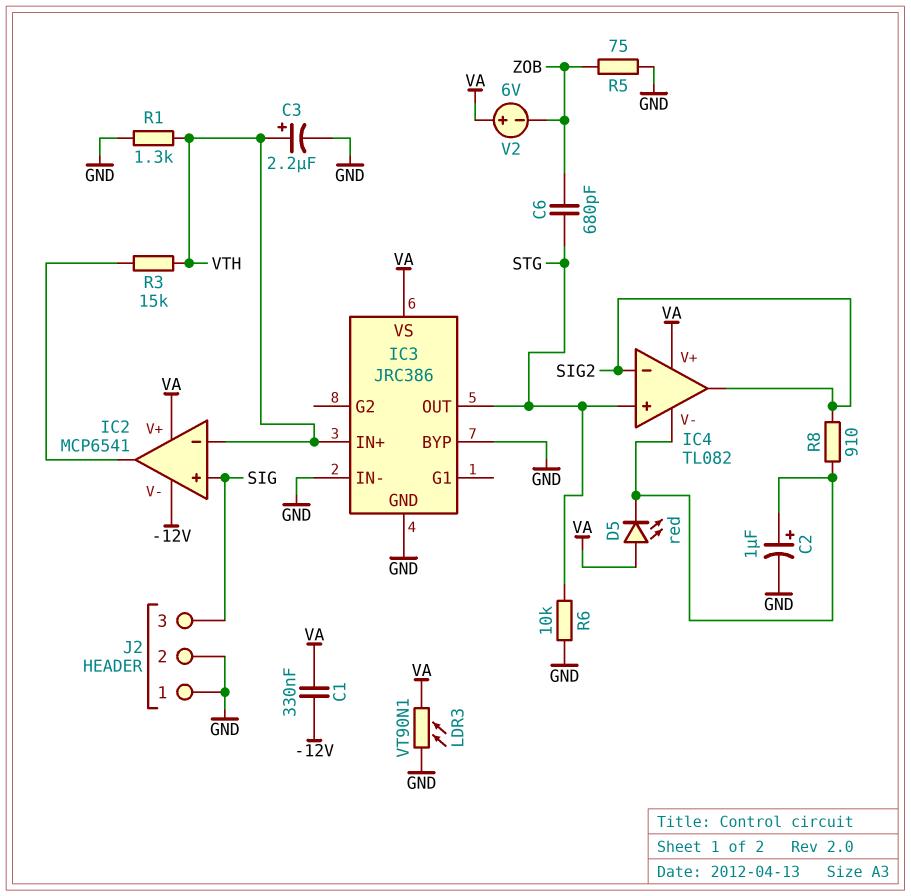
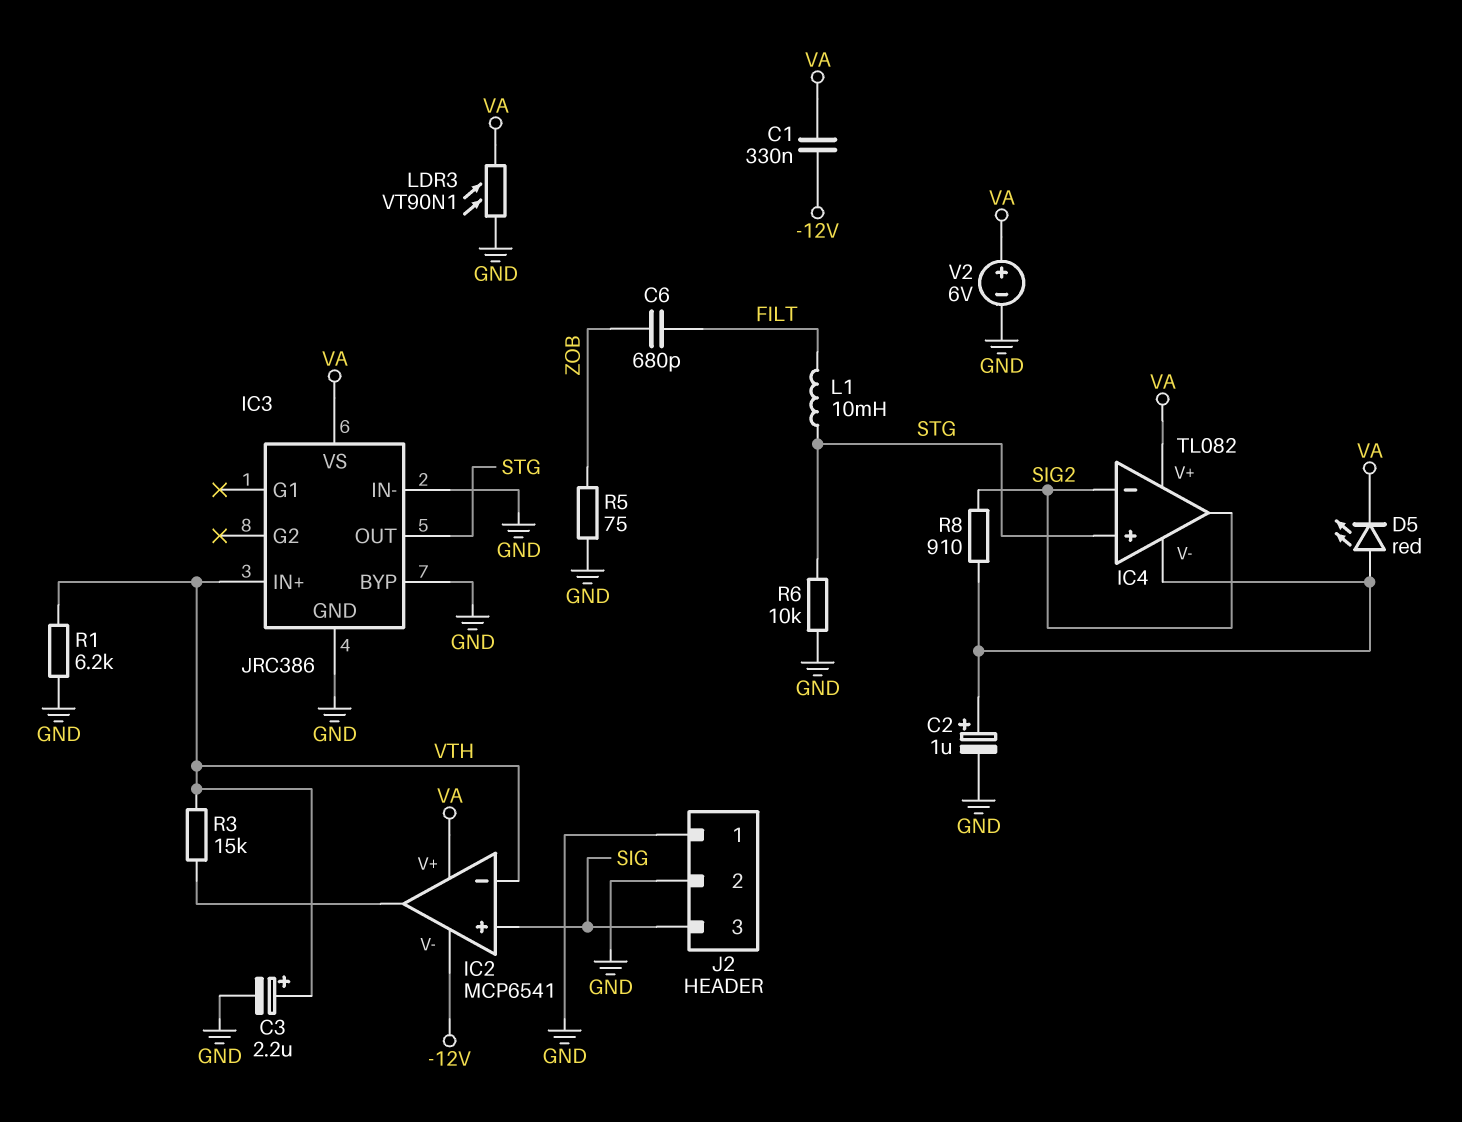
C6: 680pF (STG, ZOB) -> 680pF (FILT, ZOB)
D5: LED red (A VA, K IC4/V-) -> LED red (A IC4/V-, K VA)
L1: none -> 10mH (FILT, STG)
R1: 1.3k (GND, VTH) -> 6.2k (GND, VTH)
V2: 6V (plus VA, minus ZOB) -> 6V (plus VA, minus GND)

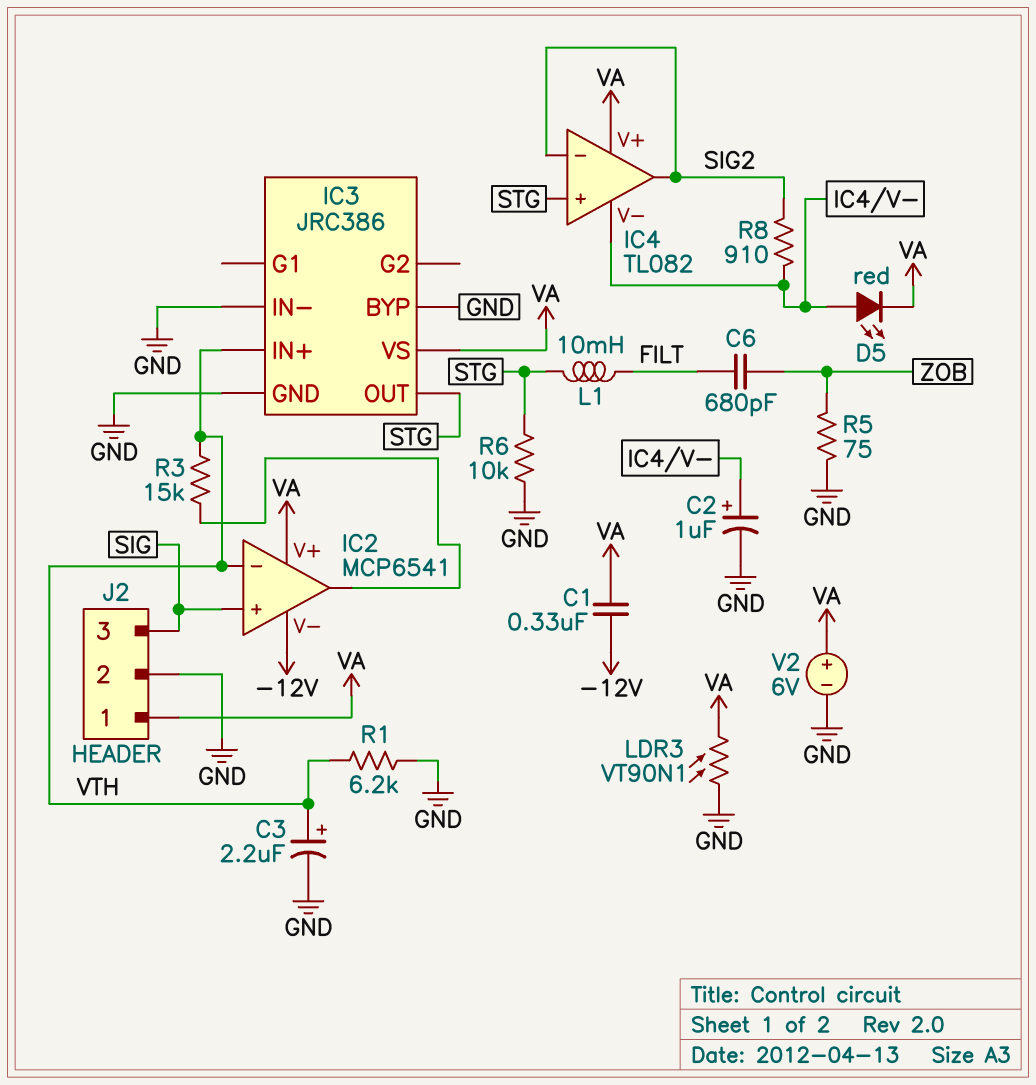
J2 pin 1: GND -> VA

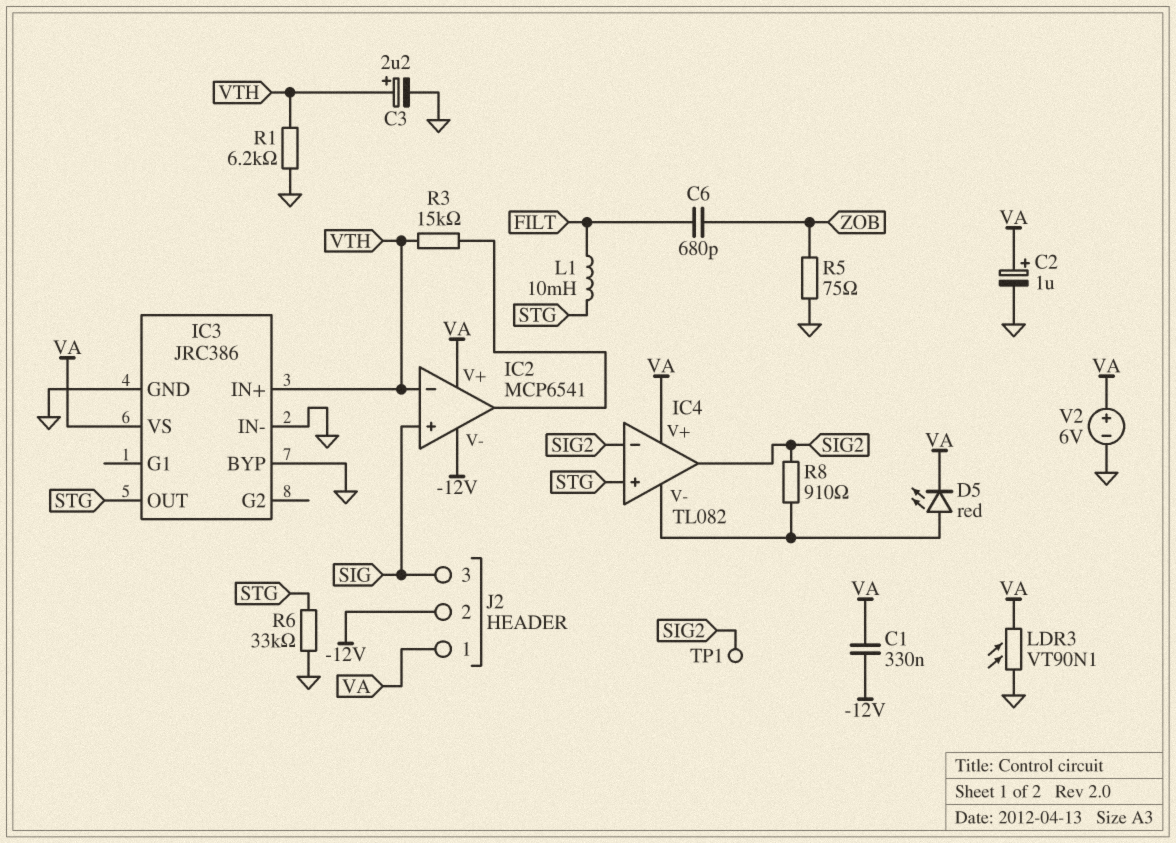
C2: 1uF (plus IC4/V-, minus GND) -> 1uF (plus VA, minus GND)
J2 pin 2: GND -> -12V
R6: 10k (GND, STG) -> 33k (GND, STG)
TP1: none -> test point (SIG2)

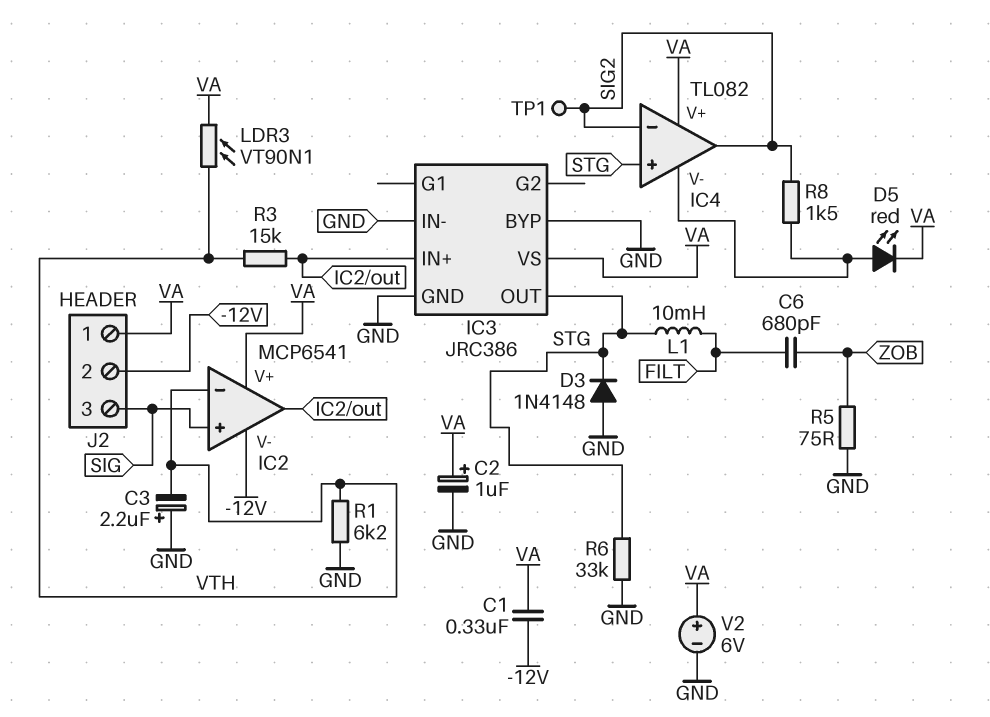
C3: 2.2uF (plus VTH, minus GND) -> 2.2uF (plus GND, minus VTH)
D3: none -> diode 1N4148 (A GND, K STG)
IC3 pin IN+: VTH -> IC2/out
LDR3: VT90N1 (GND, VA) -> VT90N1 (VA, VTH)
R8: 910 (IC4/V-, SIG2) -> 1.5k (IC4/V-, SIG2)

